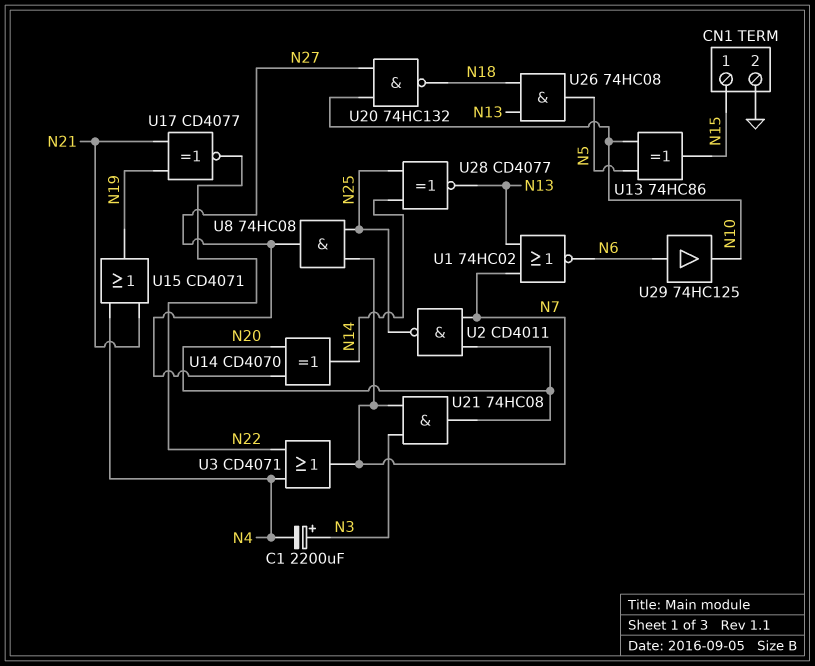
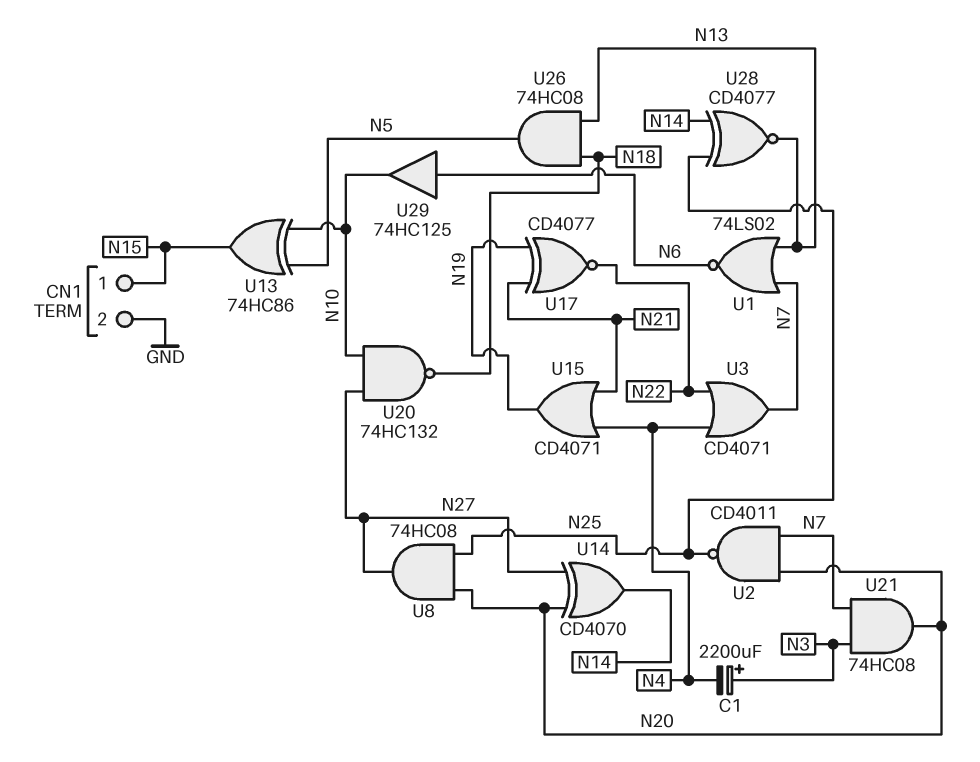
U1: NOR 74HC02 (in N7, in N13, out N6) -> NOR 74LS02 (in N7, in N13, out N6)
U8: AND 74HC08 (in N7, in N25, out N27) -> AND 74HC08 (in N20, in N25, out N27)

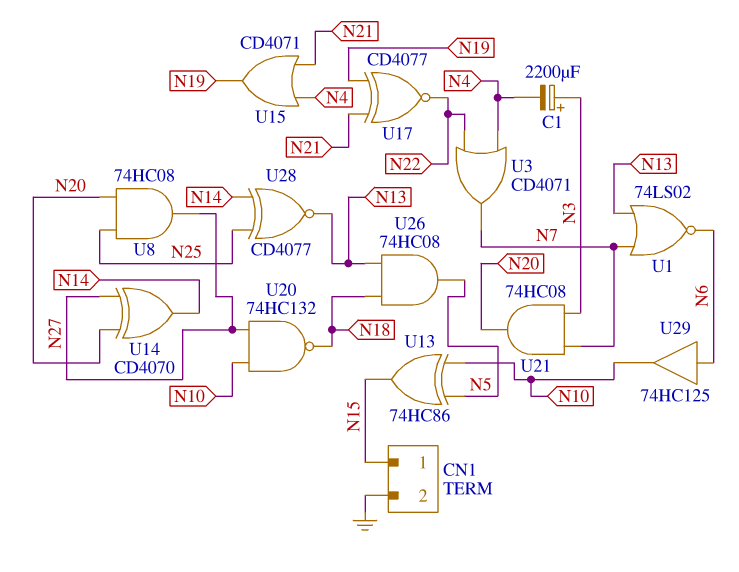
U2: NAND CD4011 (in N7, in N20, out N25) -> none

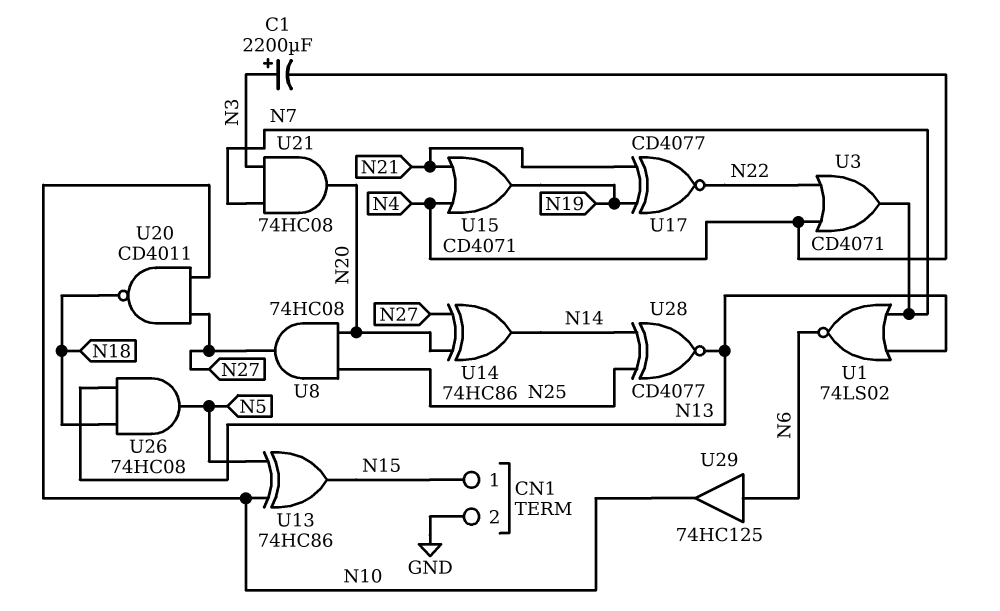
U14: XOR CD4070 (in N20, in N27, out N14) -> XOR 74HC86 (in N20, in N27, out N14)
U20: NAND 74HC132 (in N10, in N27, out N18) -> NAND CD4011 (in N10, in N27, out N18)

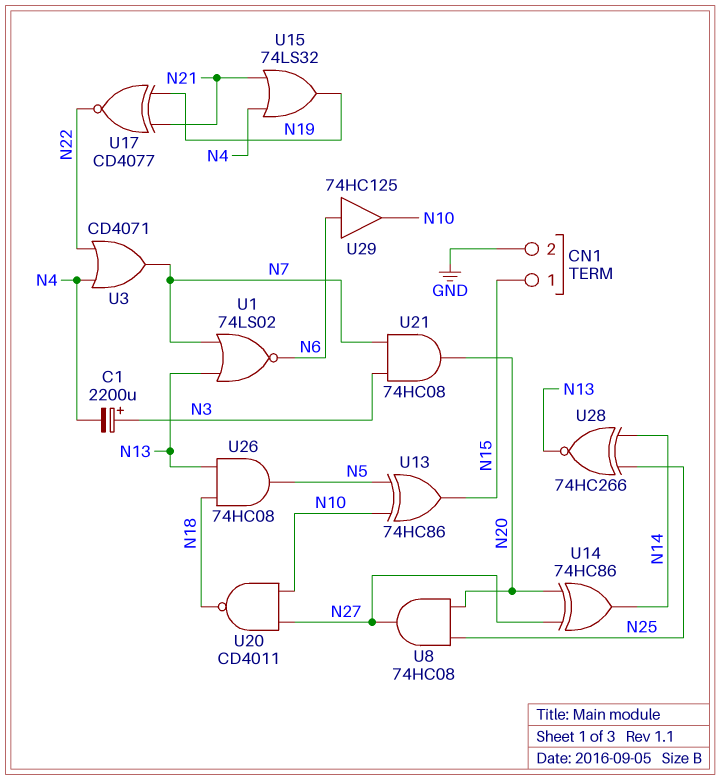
U15: OR CD4071 (in N4, in N21, out N19) -> OR 74LS32 (in N4, in N21, out N19)
U28: XNOR CD4077 (in N14, in N25, out N13) -> XNOR 74HC266 (in N14, in N25, out N13)

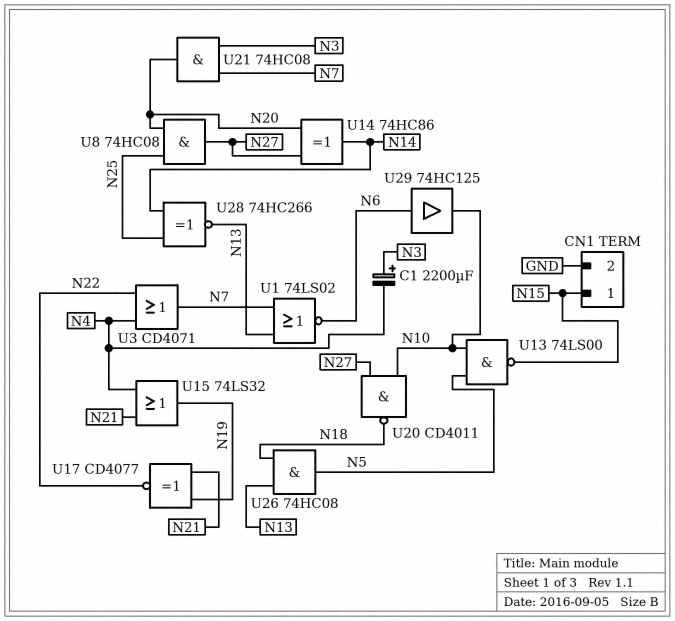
U13: XOR 74HC86 (in N5, in N10, out N15) -> NAND 74LS00 (in N5, in N10, out N15)

